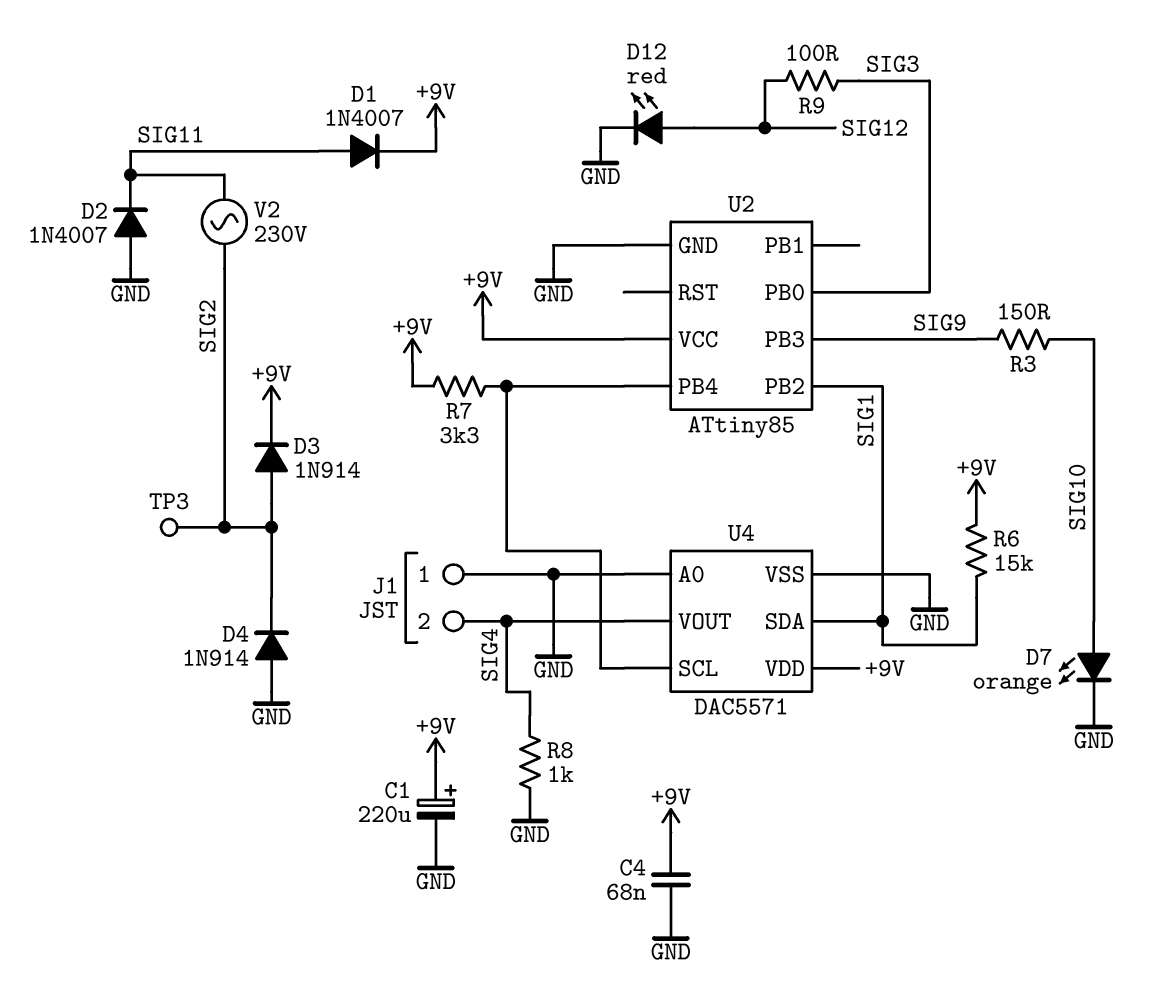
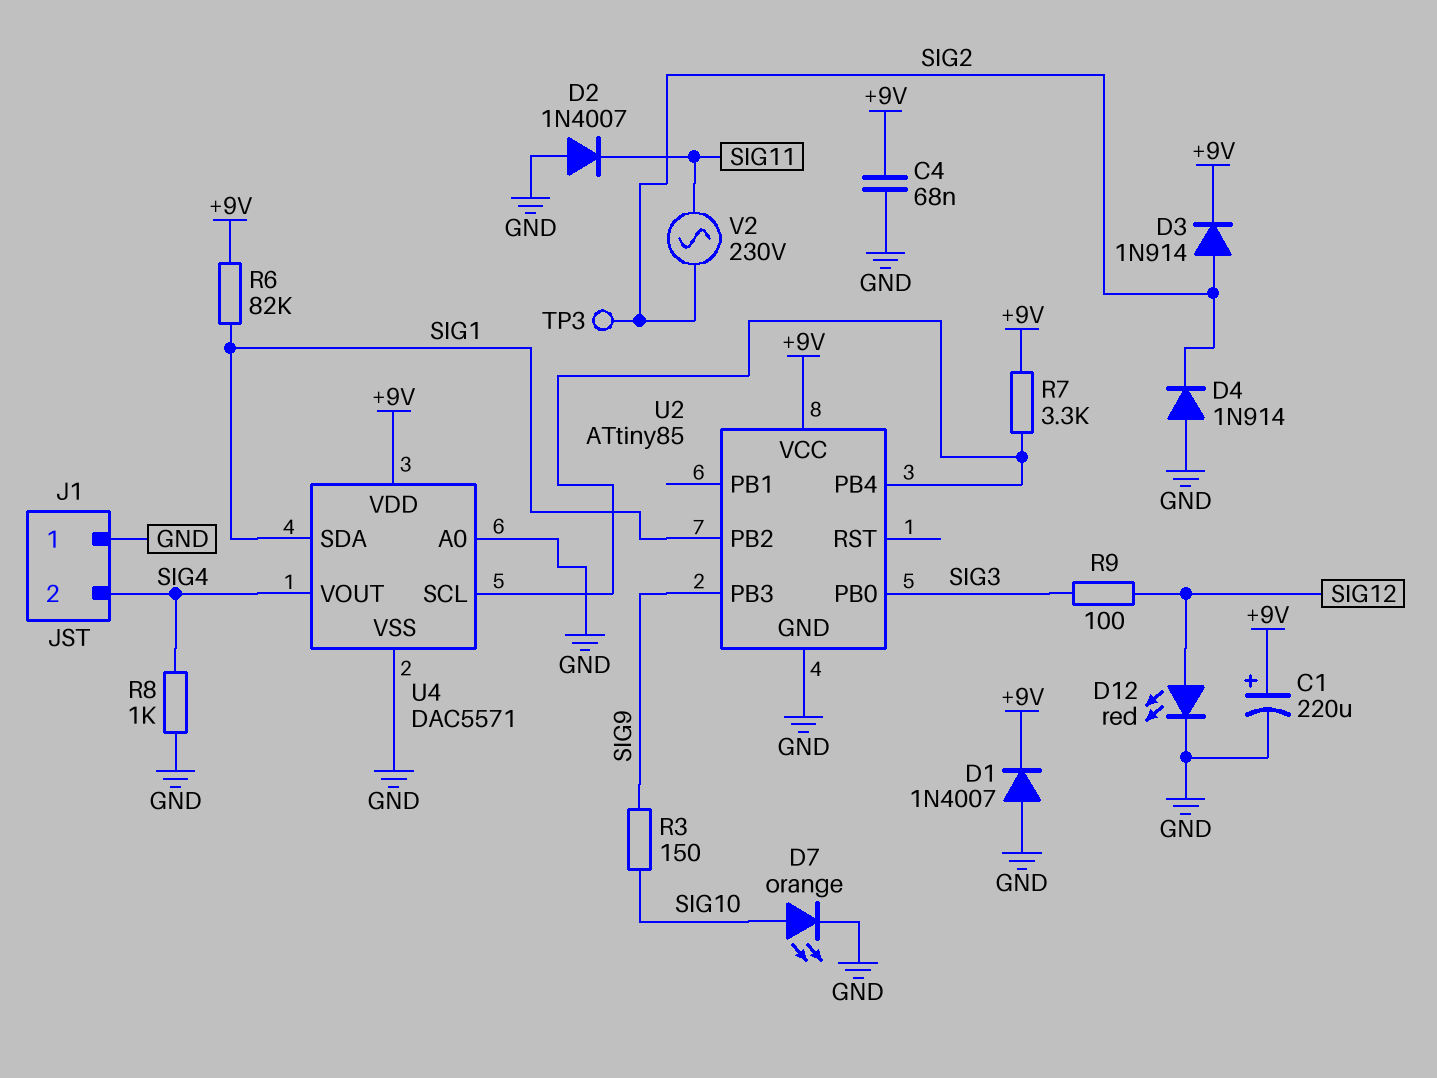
D1: diode 1N4007 (A SIG11, K +9V) -> diode 1N4007 (A GND, K +9V)
R6: 15k (+9V, SIG1) -> 82k (+9V, SIG1)

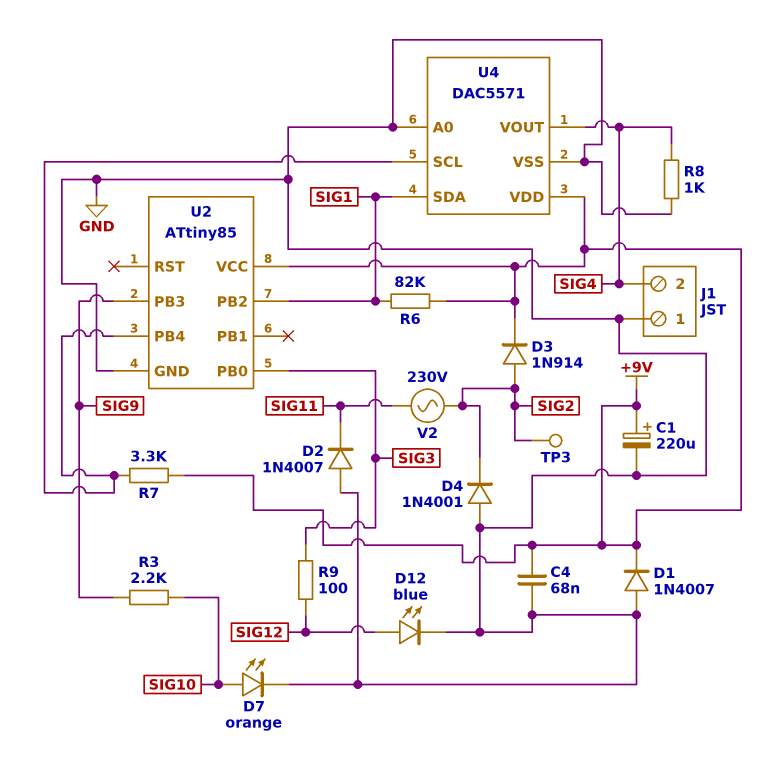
D4: diode 1N914 (A GND, K SIG2) -> diode 1N4001 (A GND, K SIG2)
D12: LED red (A SIG12, K GND) -> LED blue (A SIG12, K GND)
R3: 150 (SIG9, SIG10) -> 2.2k (SIG9, SIG10)

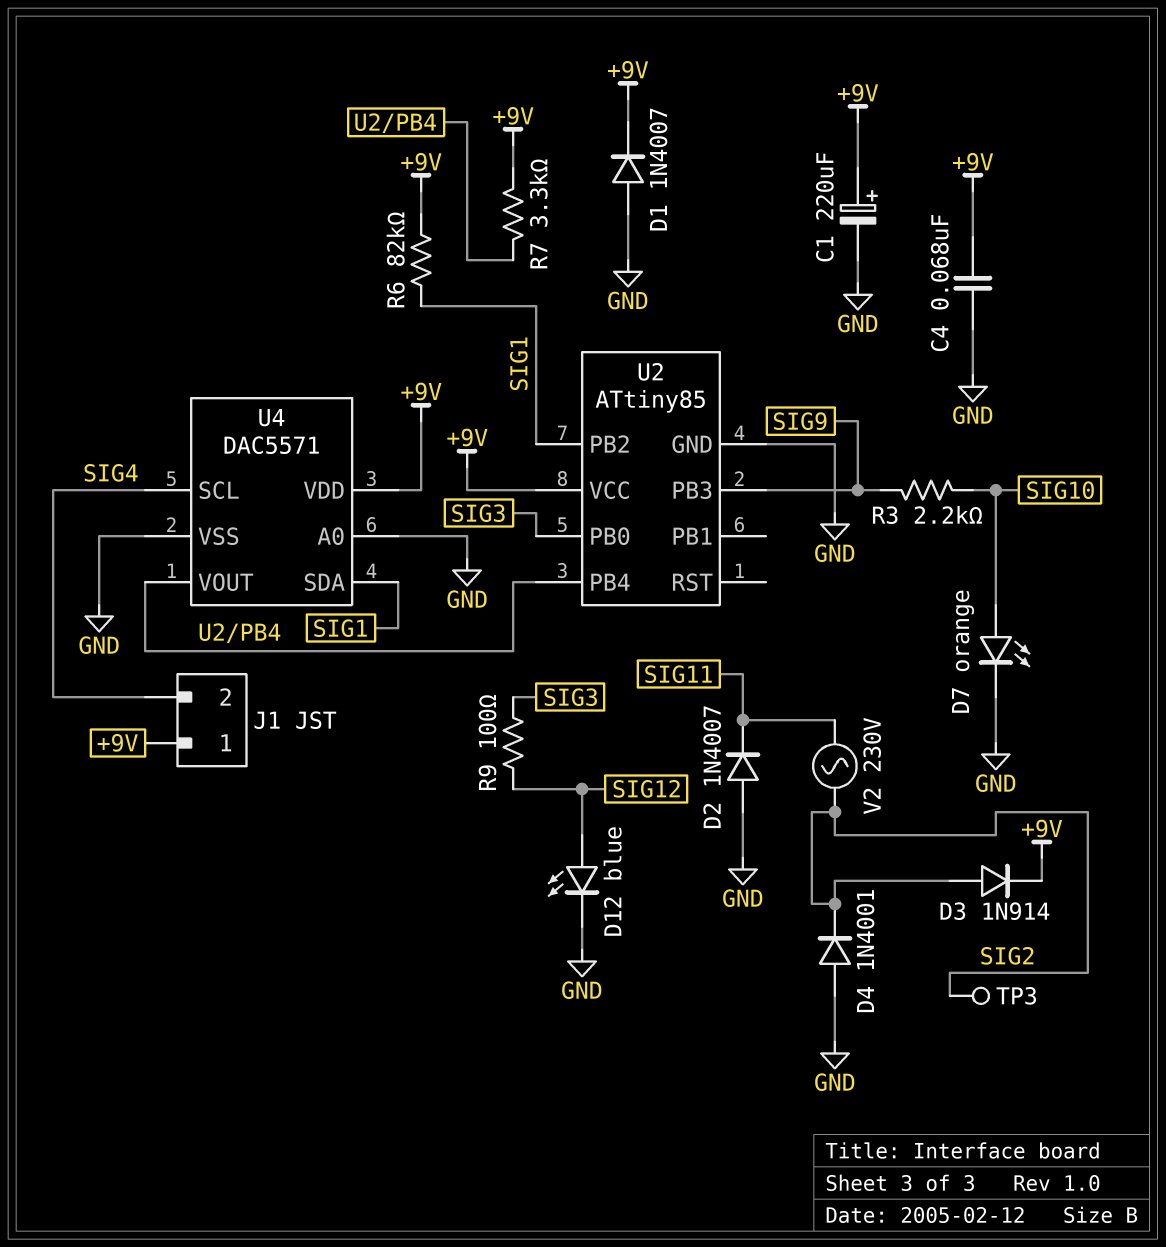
J1 pin 1: GND -> +9V
R8: 1k (GND, SIG4) -> none
U4 pin SCL: U2/PB4 -> SIG4
U4 pin VOUT: SIG4 -> U2/PB4

